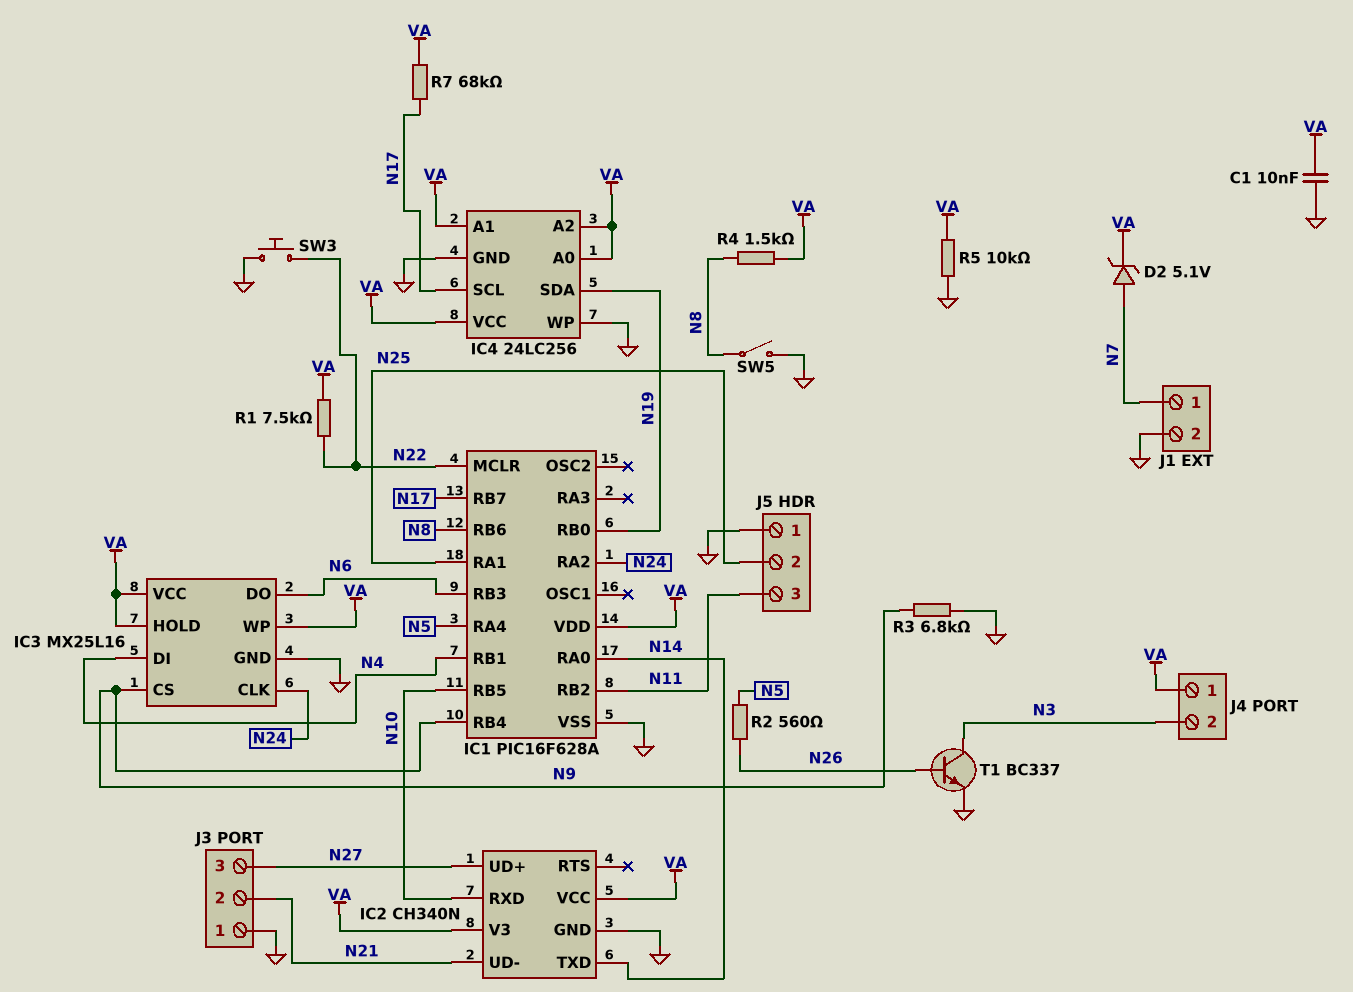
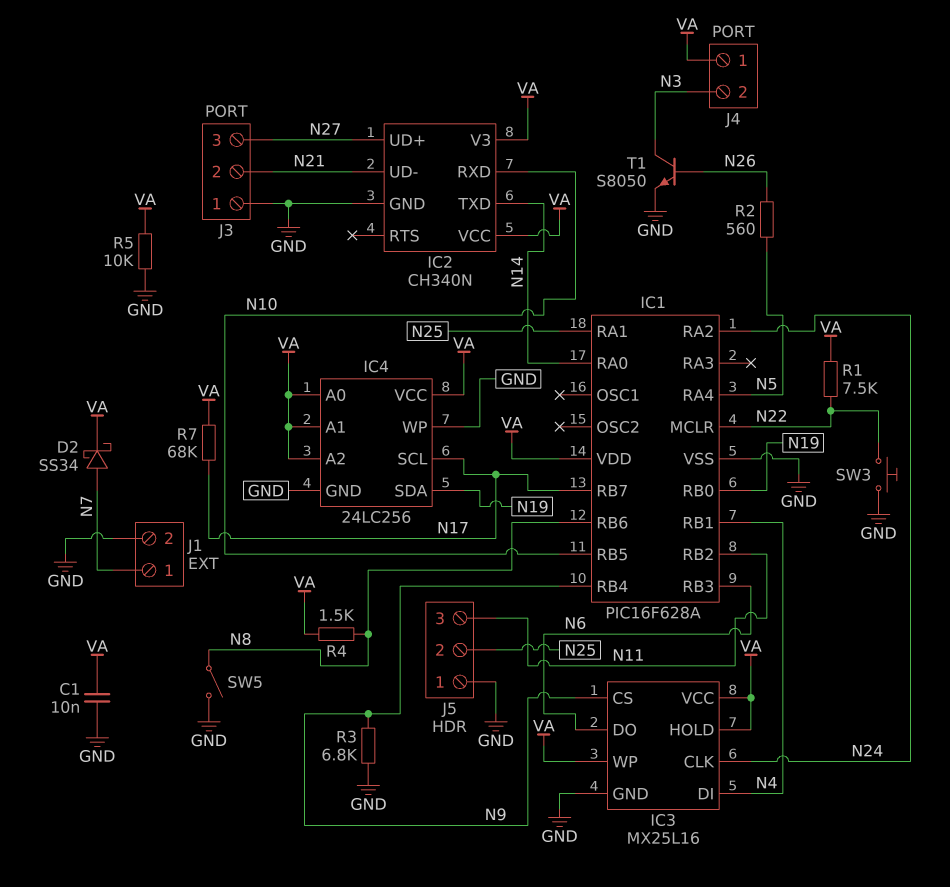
D2: zener 5.1V (A N7, K VA) -> schottky SS34 (A N7, K VA)
T1: NPN BC337 (B N26, C N3, E GND) -> NPN S8050 (B N26, C N3, E GND)

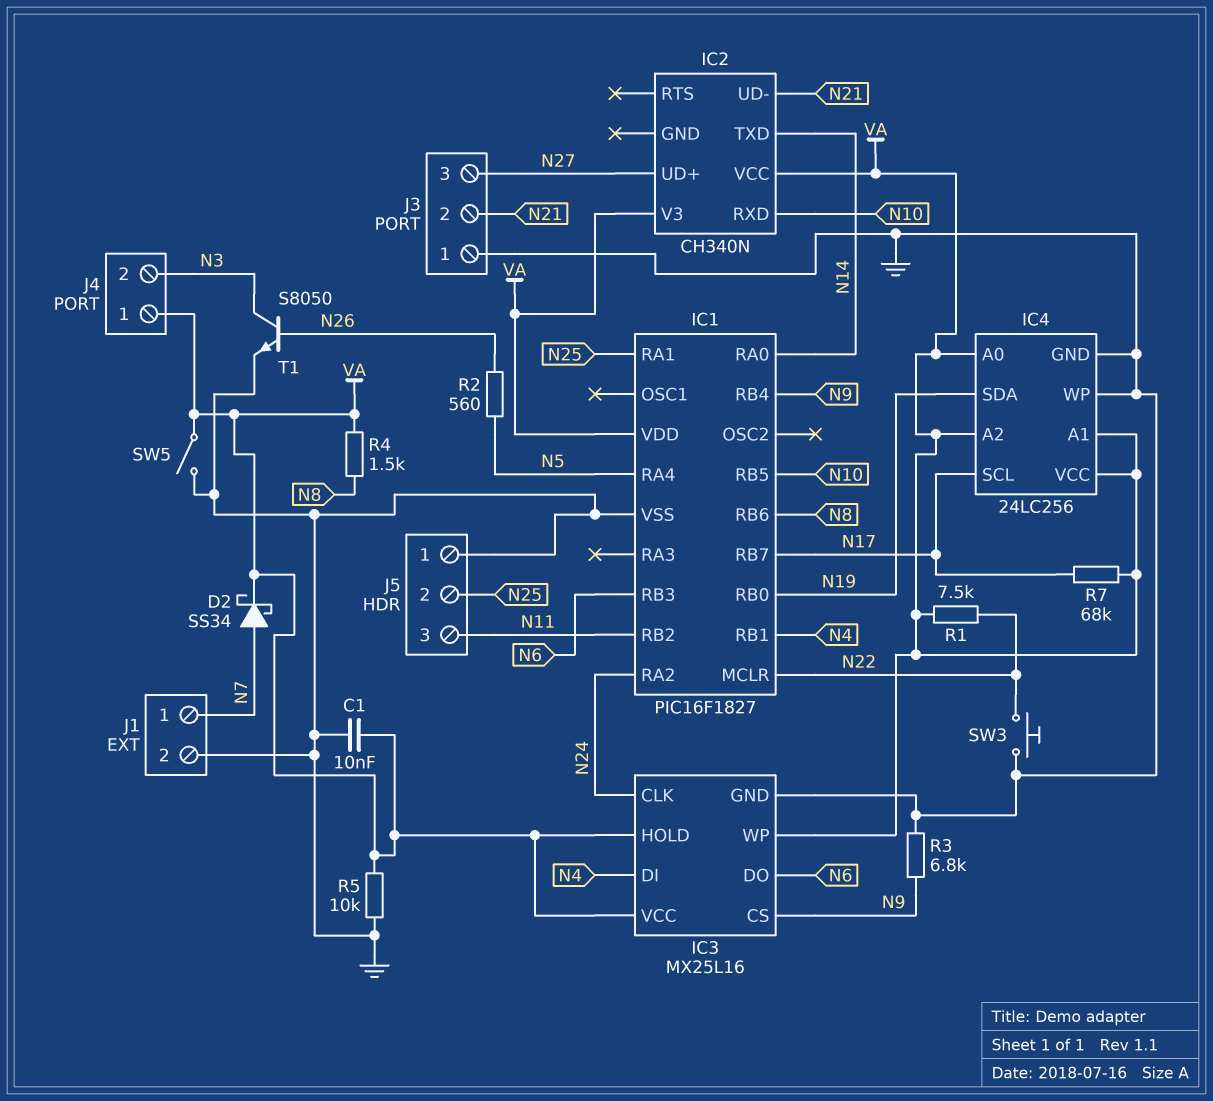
IC1: PIC16F628A -> PIC16F1827
IC2 pin GND: GND -> none
SW5: switch (GND, N8) -> switch (GND, VA)

